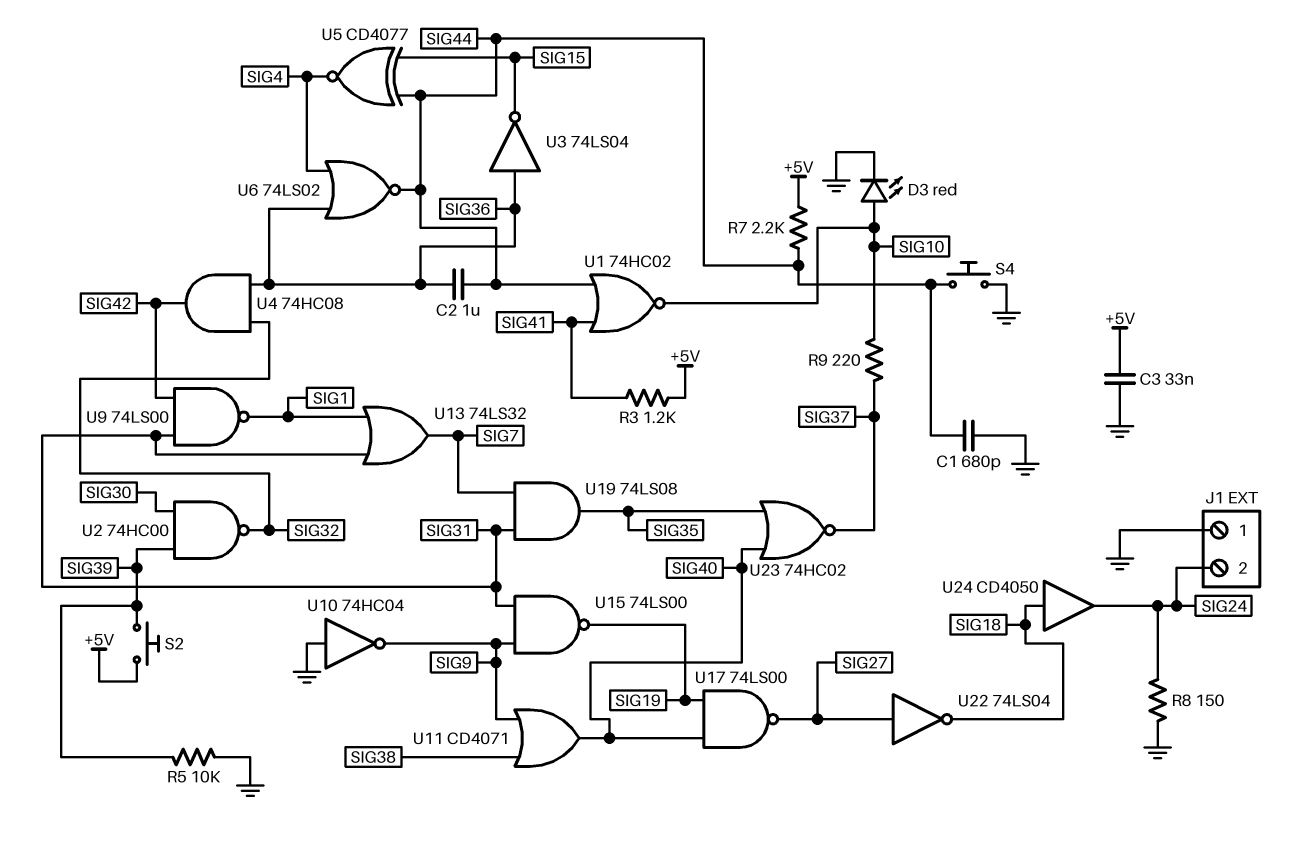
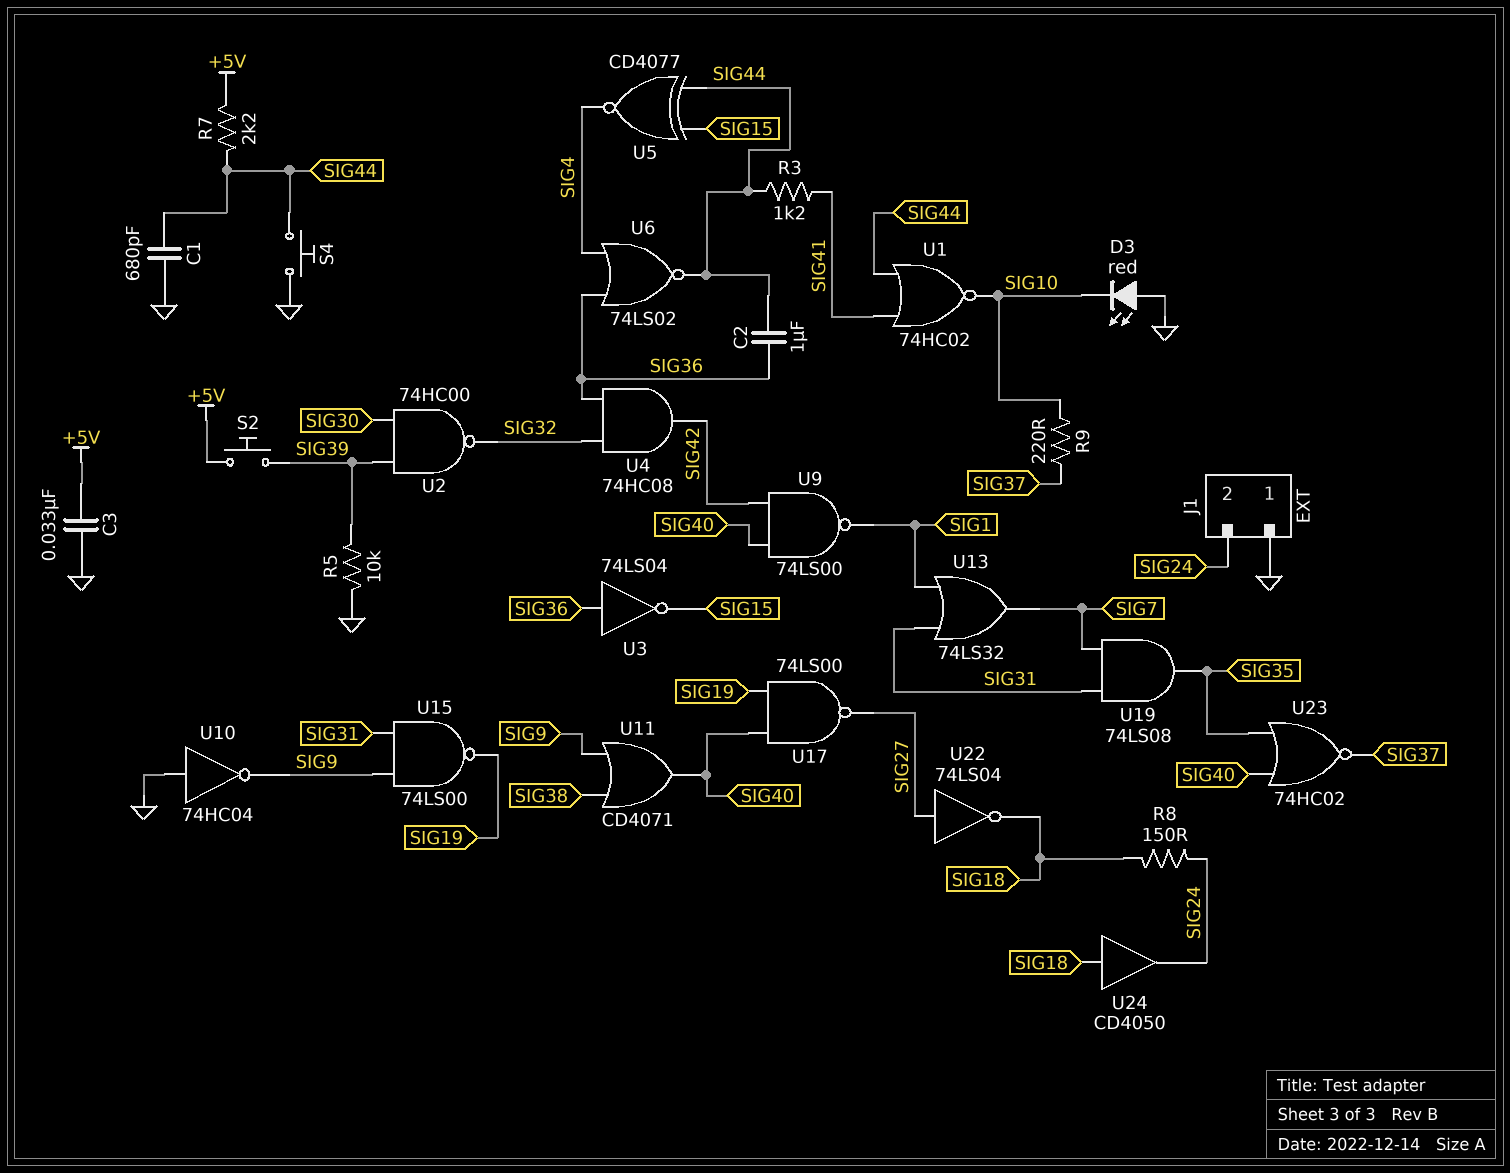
D3: LED red (A SIG10, K GND) -> LED red (A GND, K SIG10)
R3: 1.2k (+5V, SIG41) -> 1.2k (SIG41, SIG44)
R8: 150 (GND, SIG24) -> 150 (SIG18, SIG24)
U9: NAND 74LS00 (in SIG31, in SIG42, out SIG1) -> NAND 74LS00 (in SIG40, in SIG42, out SIG1)

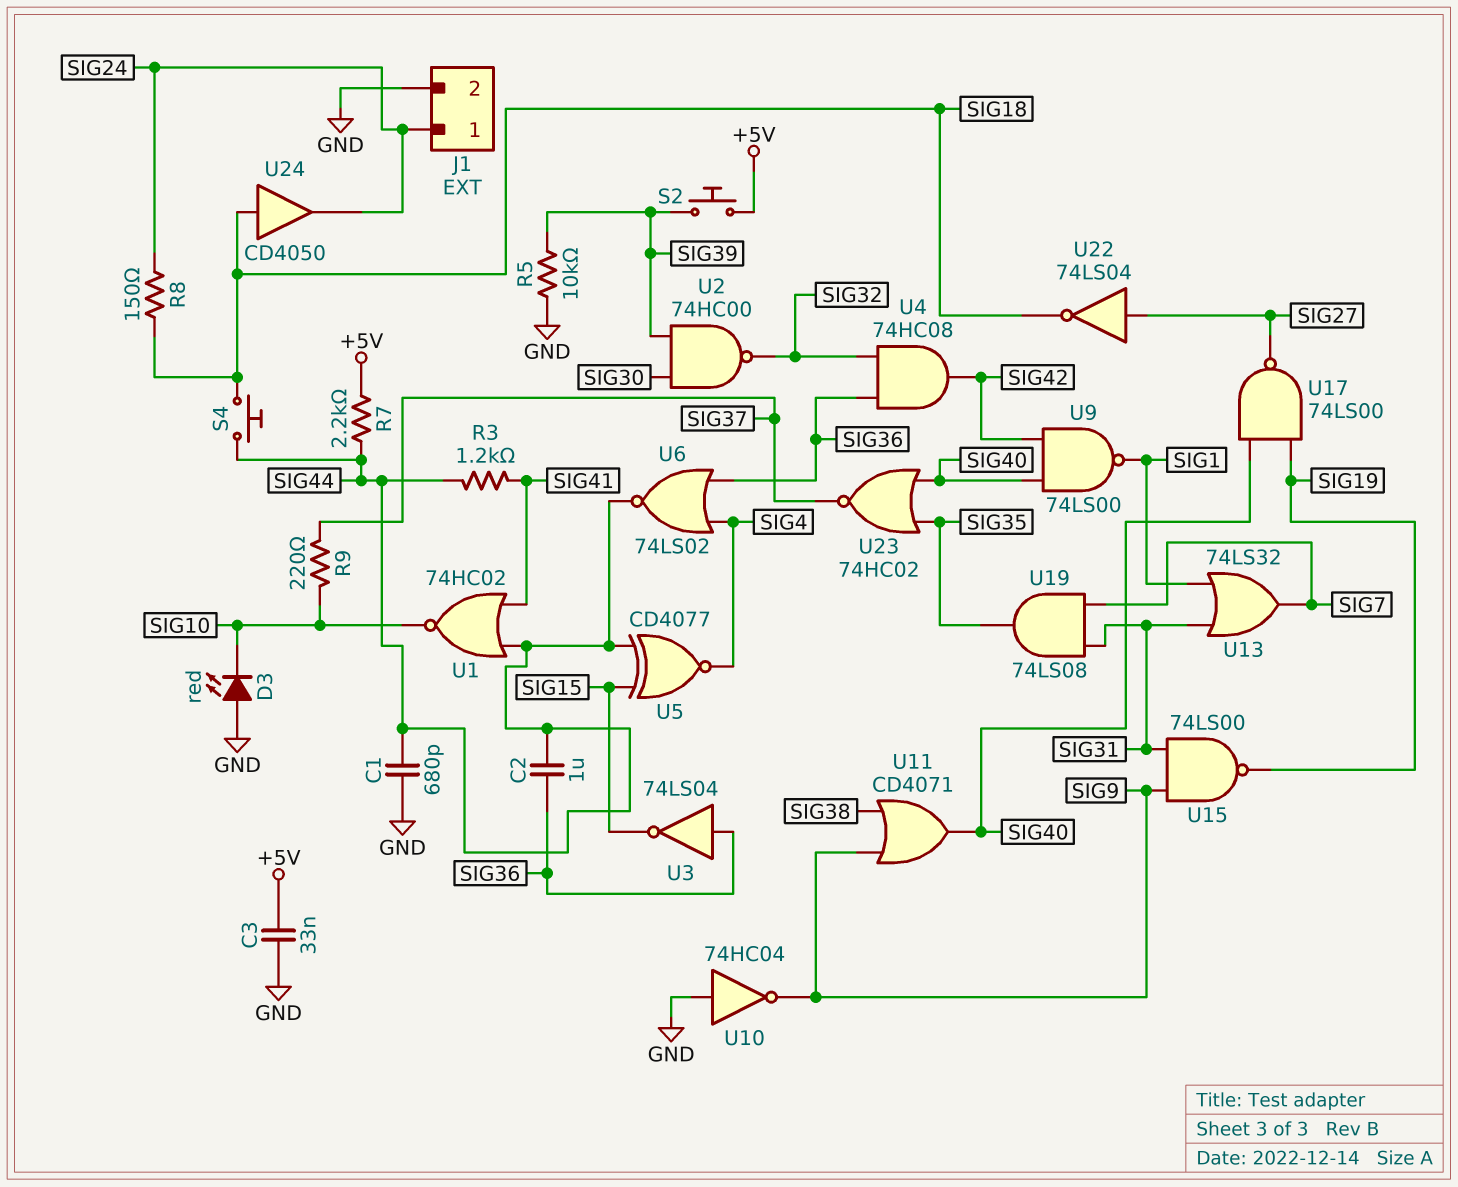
J1 pin 1: GND -> SIG24
J1 pin 2: SIG24 -> GND
S4: button (GND, SIG44) -> button (SIG18, SIG44)

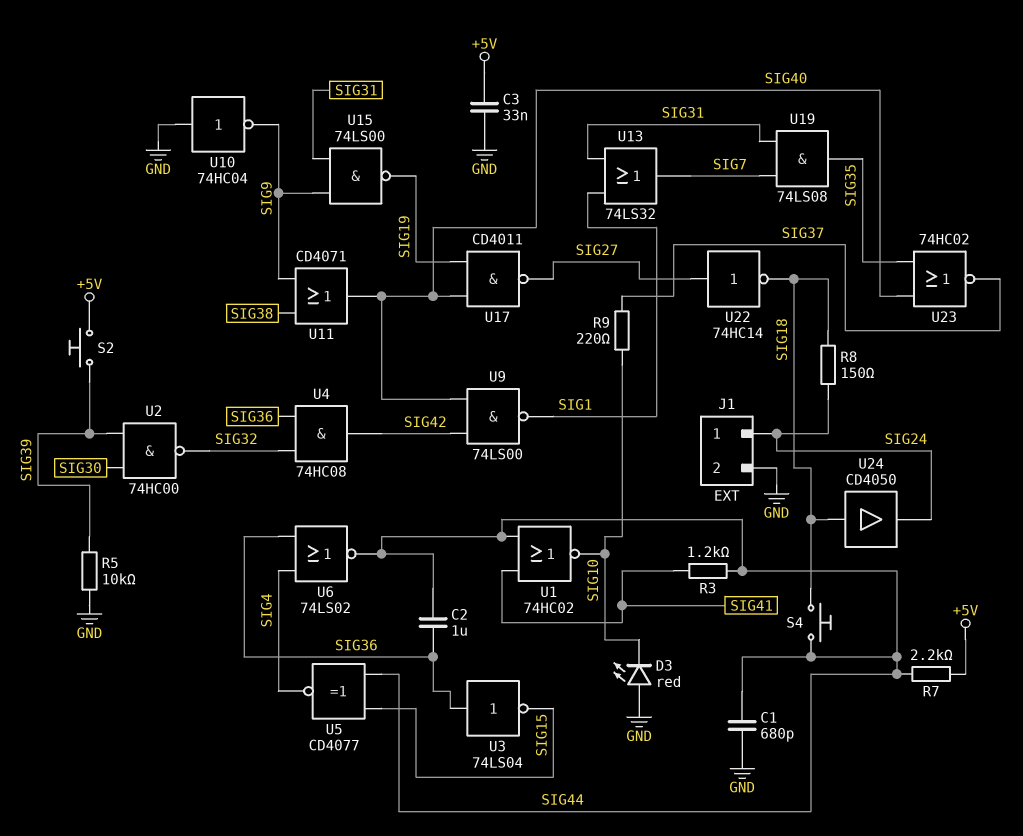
U17: NAND 74LS00 (in SIG19, in SIG40, out SIG27) -> NAND CD4011 (in SIG19, in SIG40, out SIG27)
U22: NOT 74LS04 (in SIG27, out SIG18) -> NOT 74HC14 (in SIG27, out SIG18)

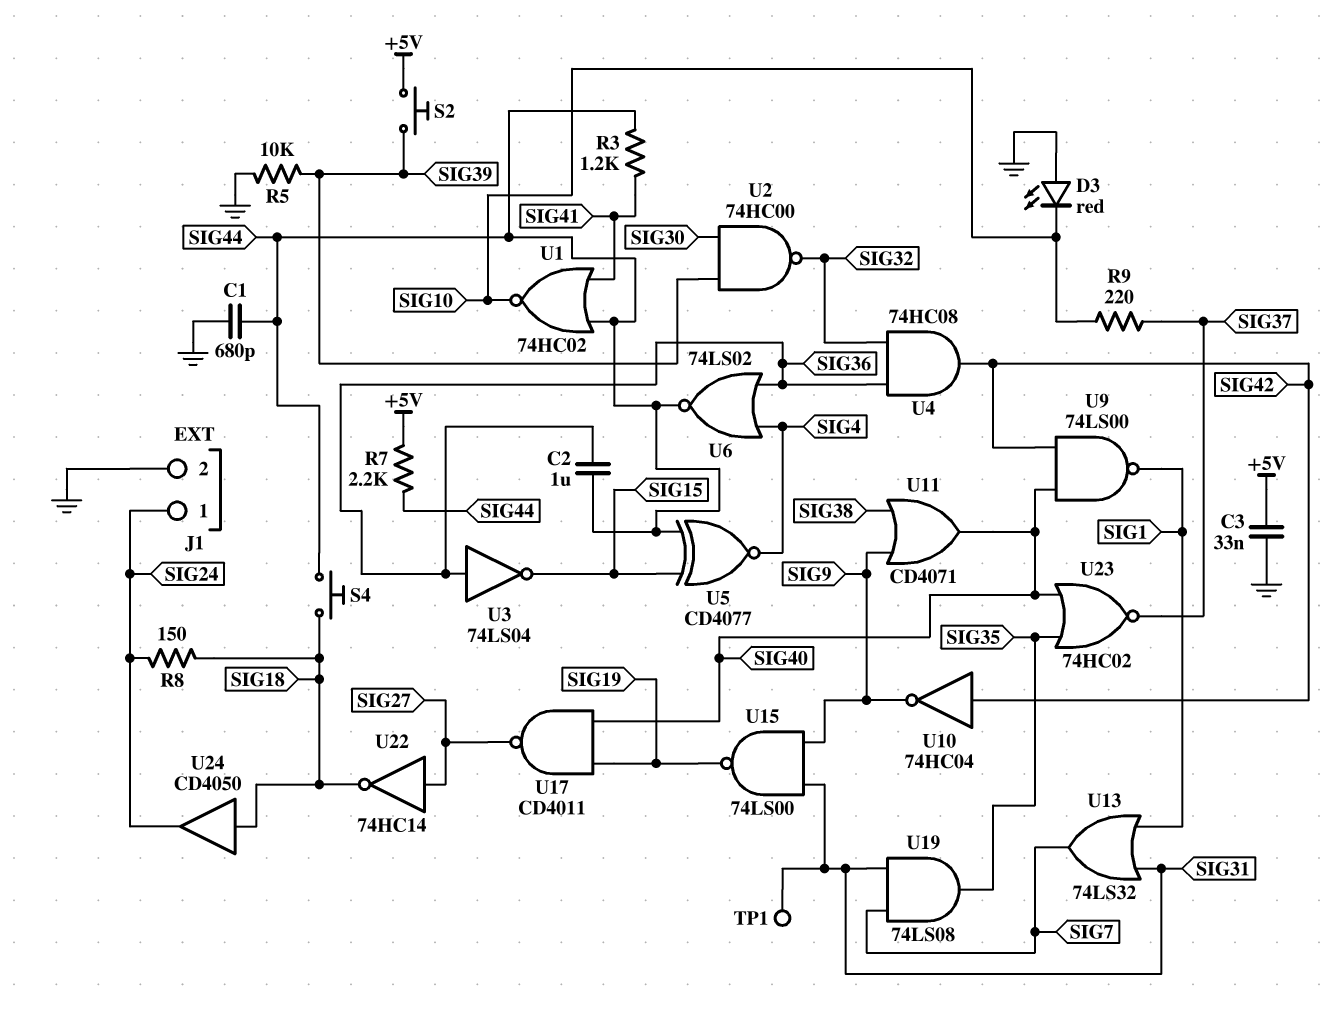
TP1: none -> test point (SIG31)
U10: NOT 74HC04 (in GND, out SIG9) -> NOT 74HC04 (in SIG42, out SIG9)

